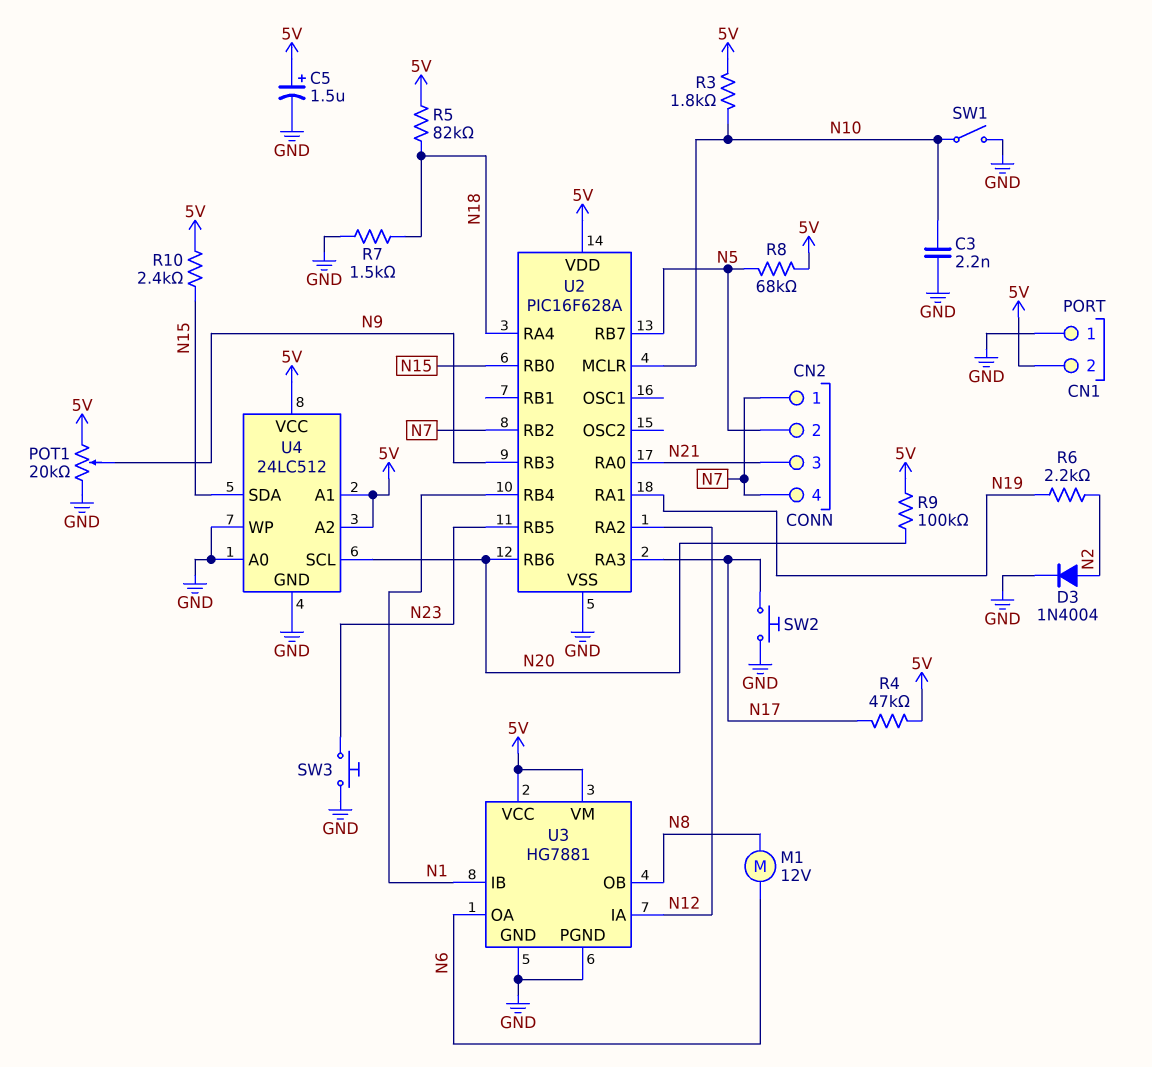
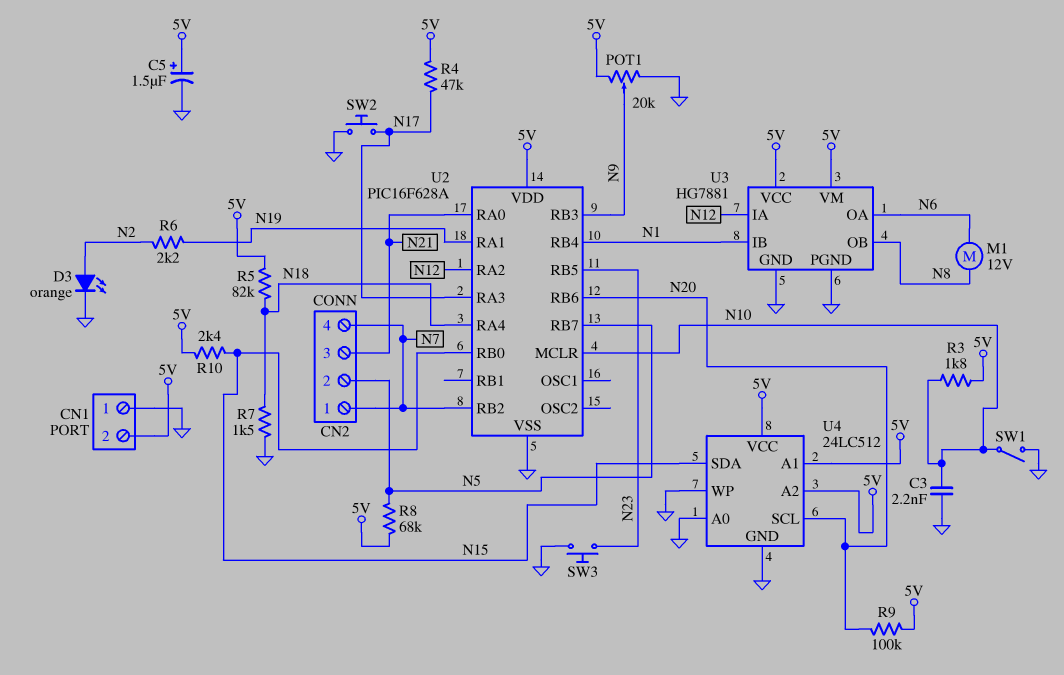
D3: diode 1N4004 (A N2, K GND) -> LED orange (A N2, K GND)

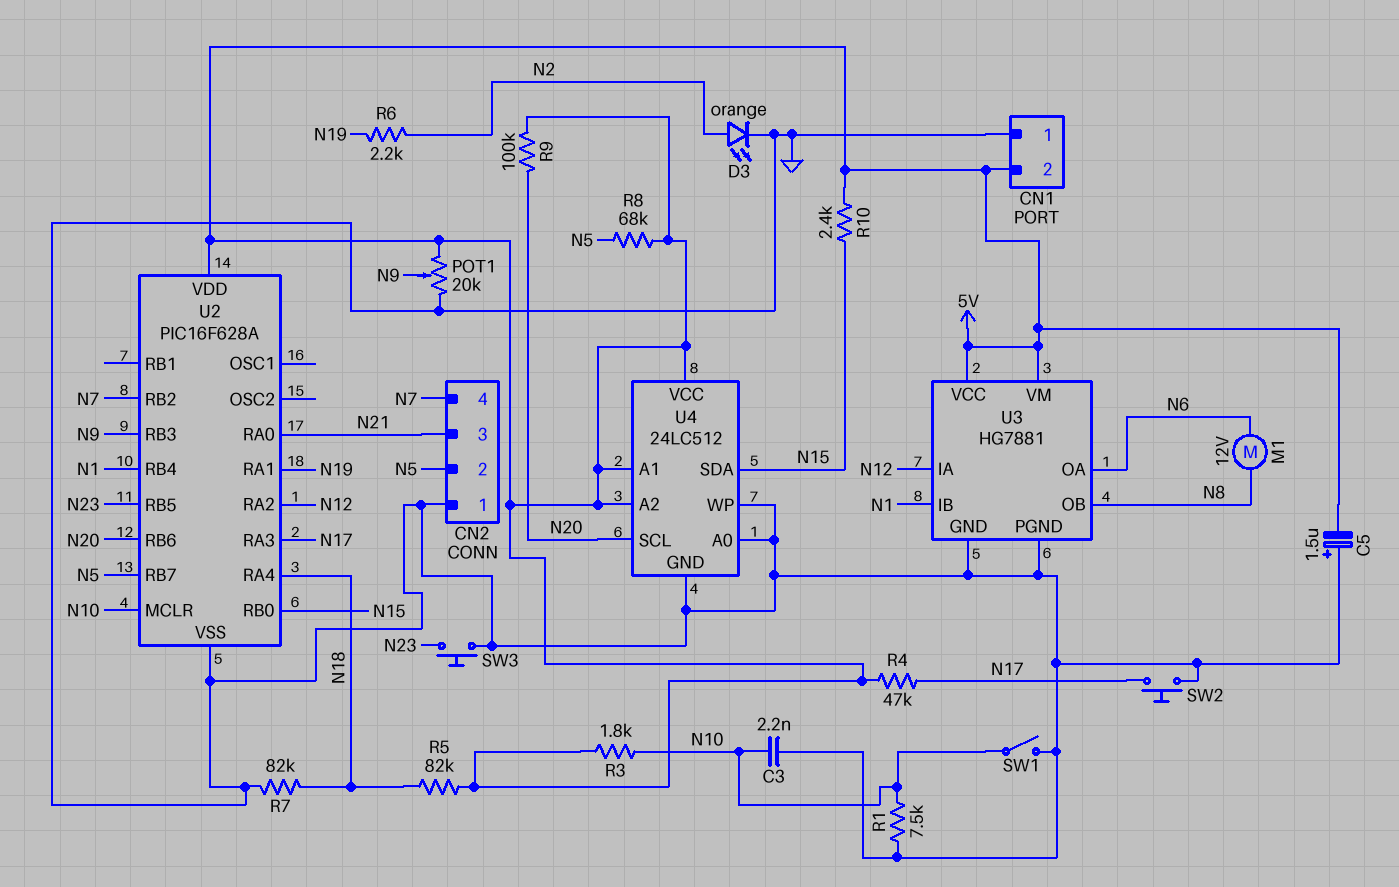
C5: 1.5uF (plus 5V, minus GND) -> 1.5uF (plus GND, minus 5V)
CN2 pin 1: N7 -> GND
R1: none -> 7.5k (GND, N10)
R7: 1.5k (GND, N18) -> 82k (GND, N18)

